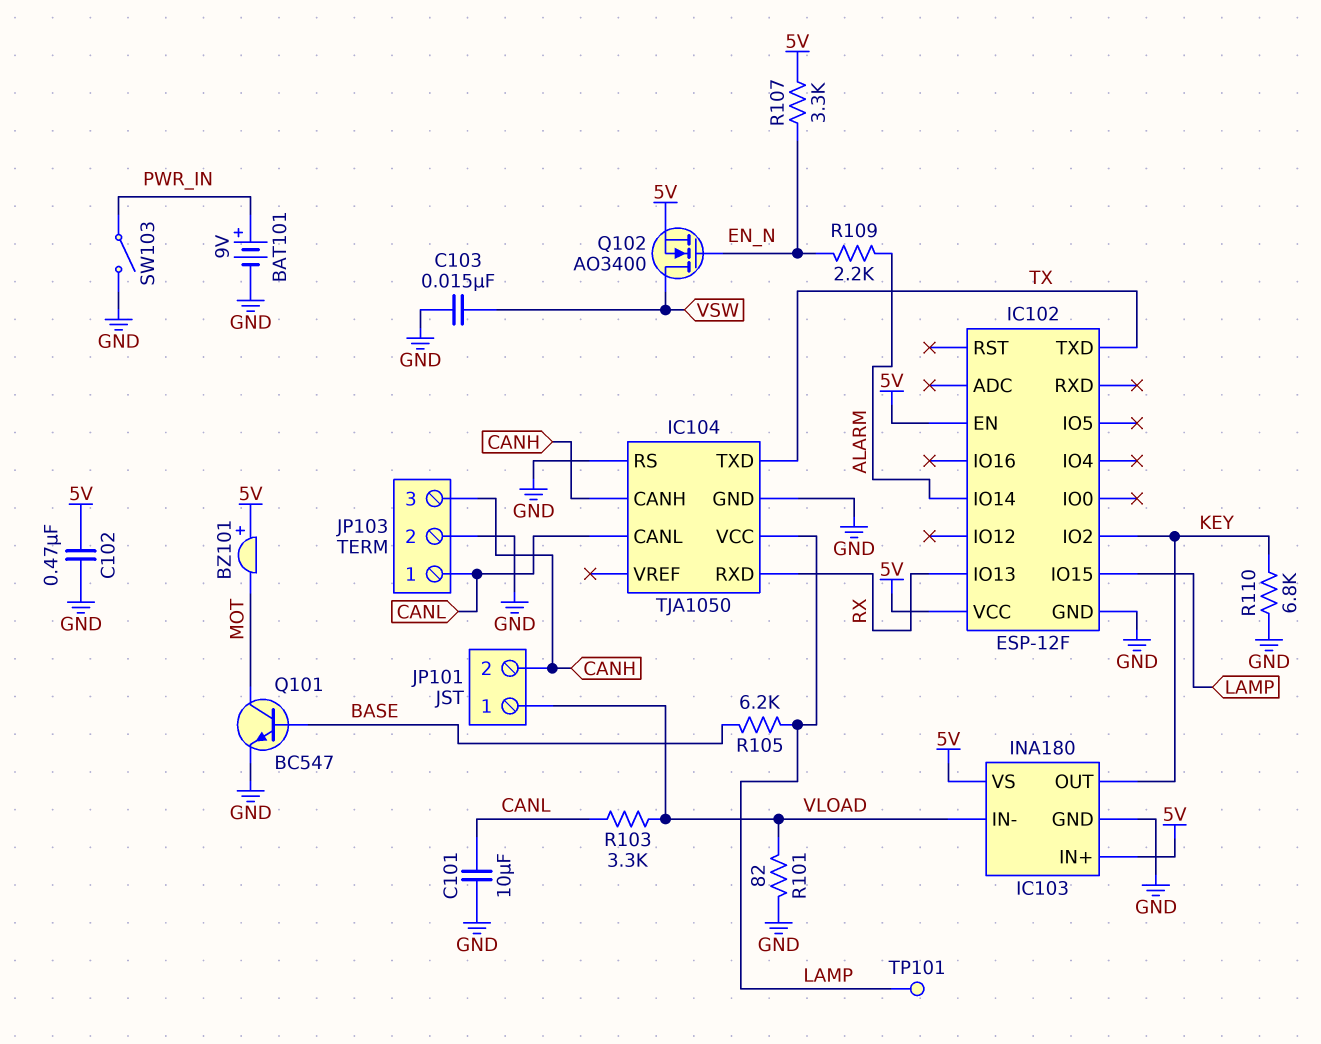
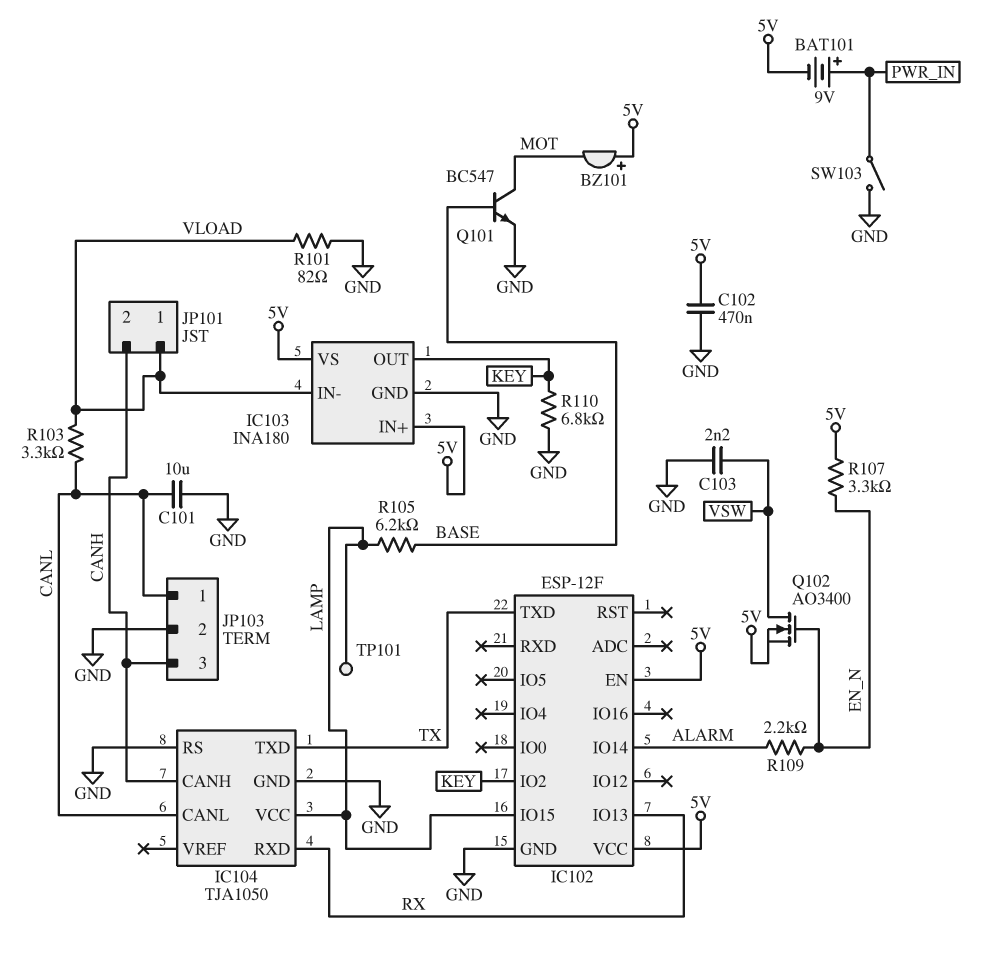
BAT101: 9V (plus PWR_IN, minus GND) -> 9V (plus PWR_IN, minus 5V)
C103: 15nF (GND, VSW) -> 2.2nF (GND, VSW)

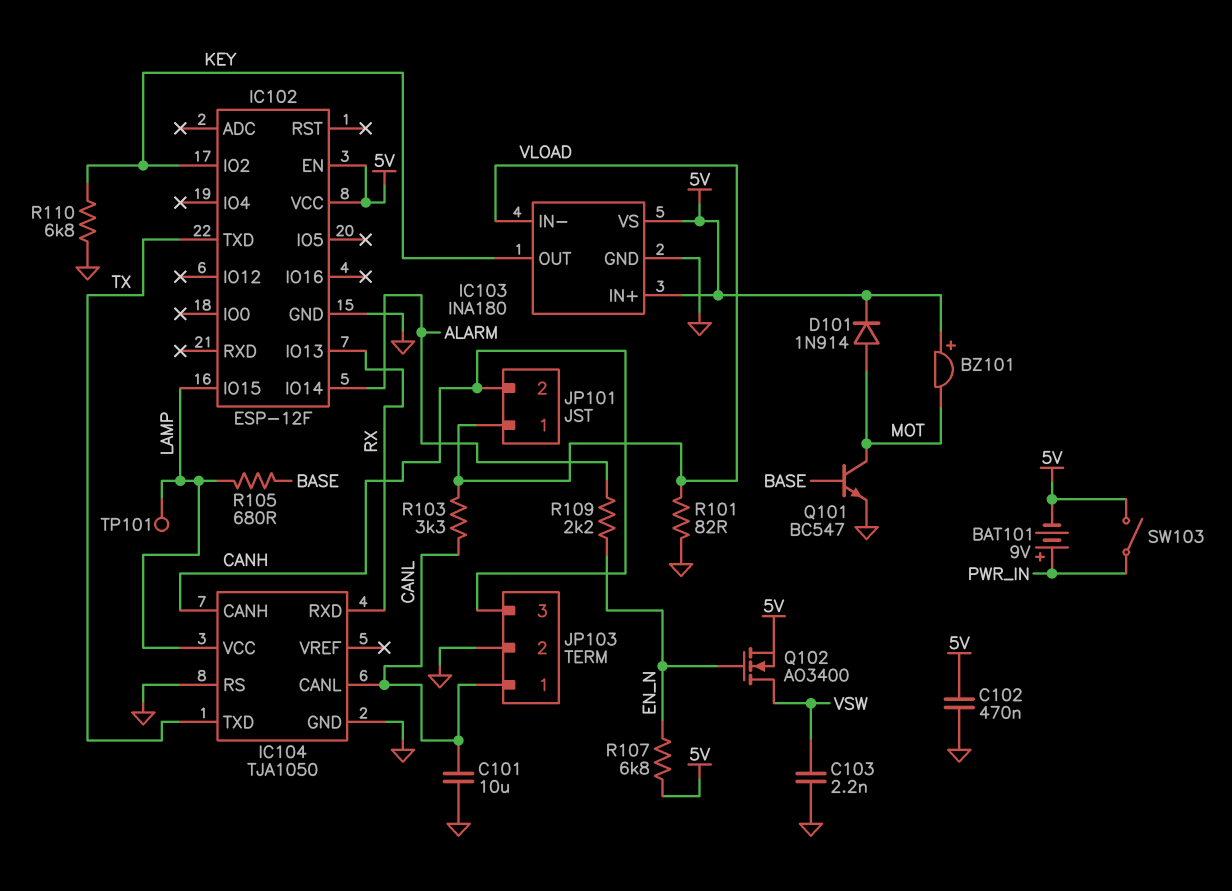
D101: none -> diode 1N914 (A MOT, K 5V)
R105: 6.2k (BASE, LAMP) -> 680 (BASE, LAMP)
R107: 3.3k (5V, EN_N) -> 6.8k (5V, EN_N)
SW103: switch (GND, PWR_IN) -> switch (5V, PWR_IN)

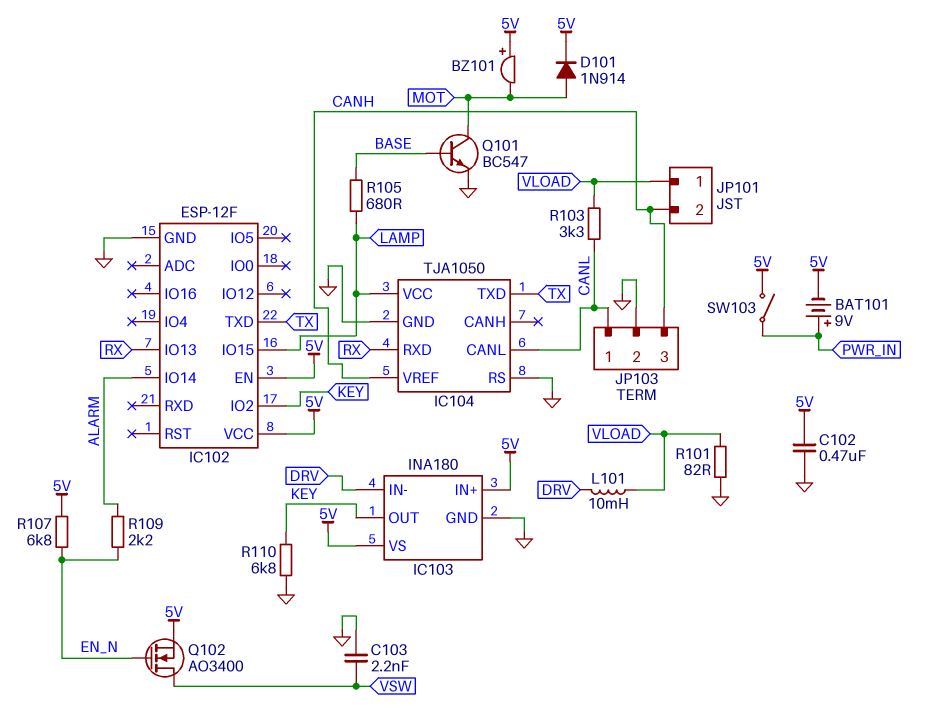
C101: 10uF (CANL, GND) -> none
IC103 pin IN-: VLOAD -> DRV
IC104 pin CANH: CANH -> none
IC104 pin VREF: none -> CANH
L101: none -> 10mH (DRV, VLOAD)
TP101: test point (LAMP) -> none

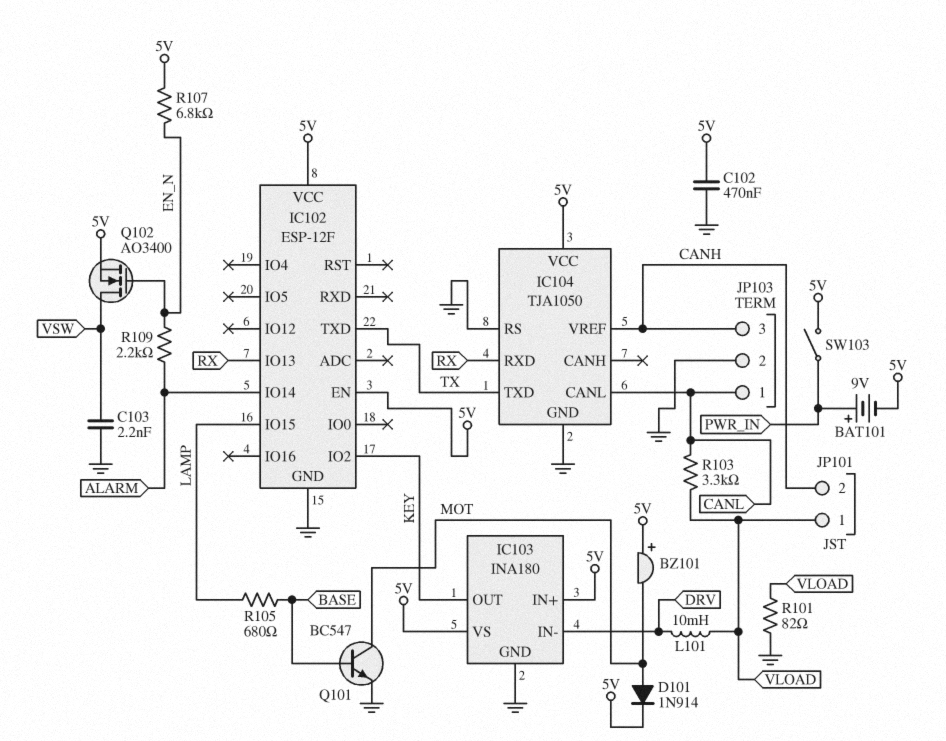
IC104 pin VCC: LAMP -> 5V
R110: 6.8k (GND, KEY) -> none

